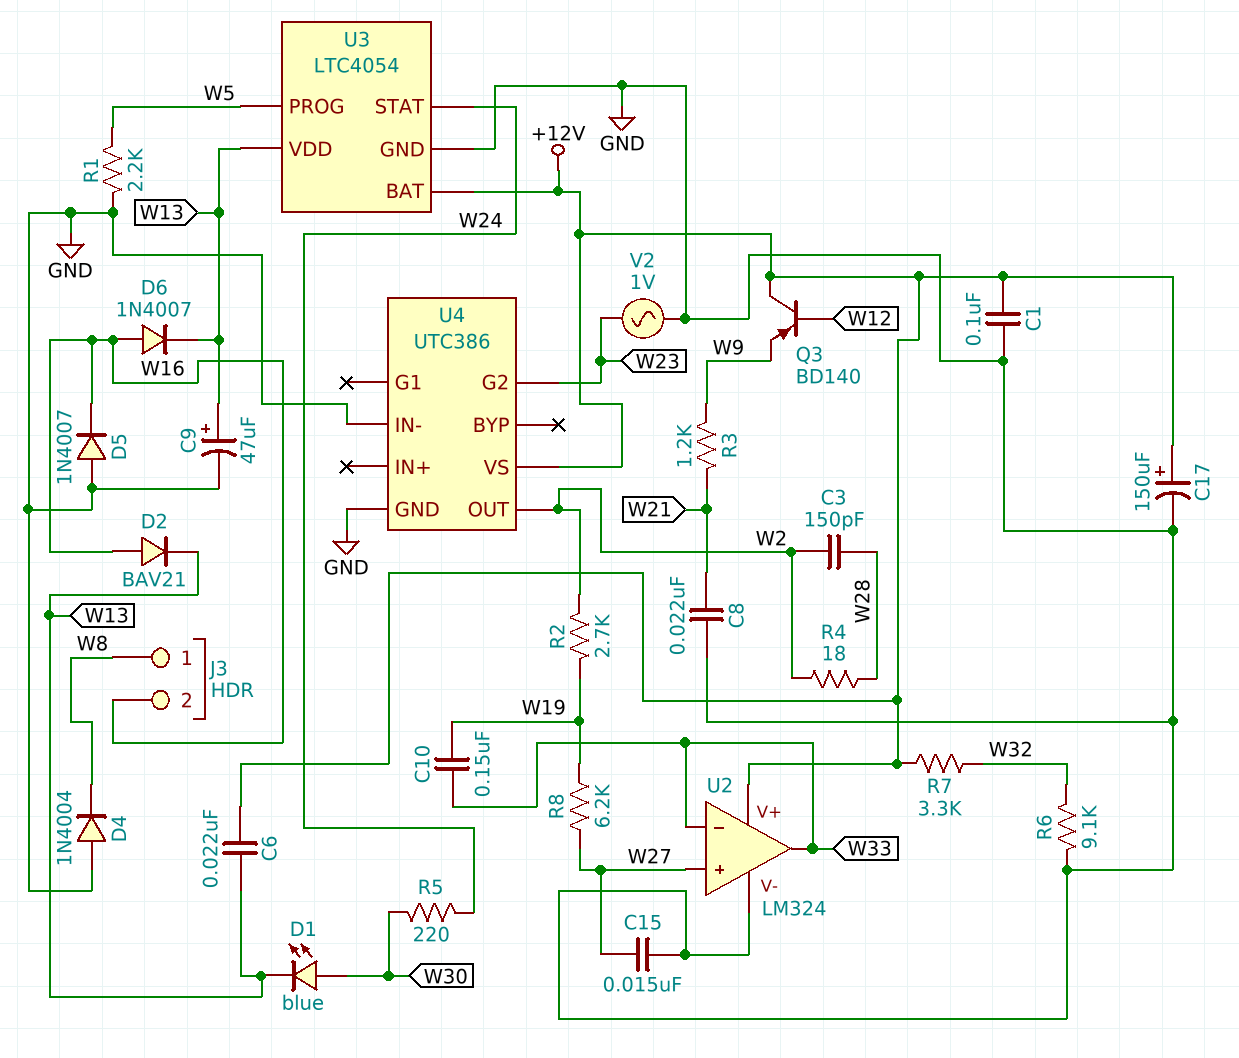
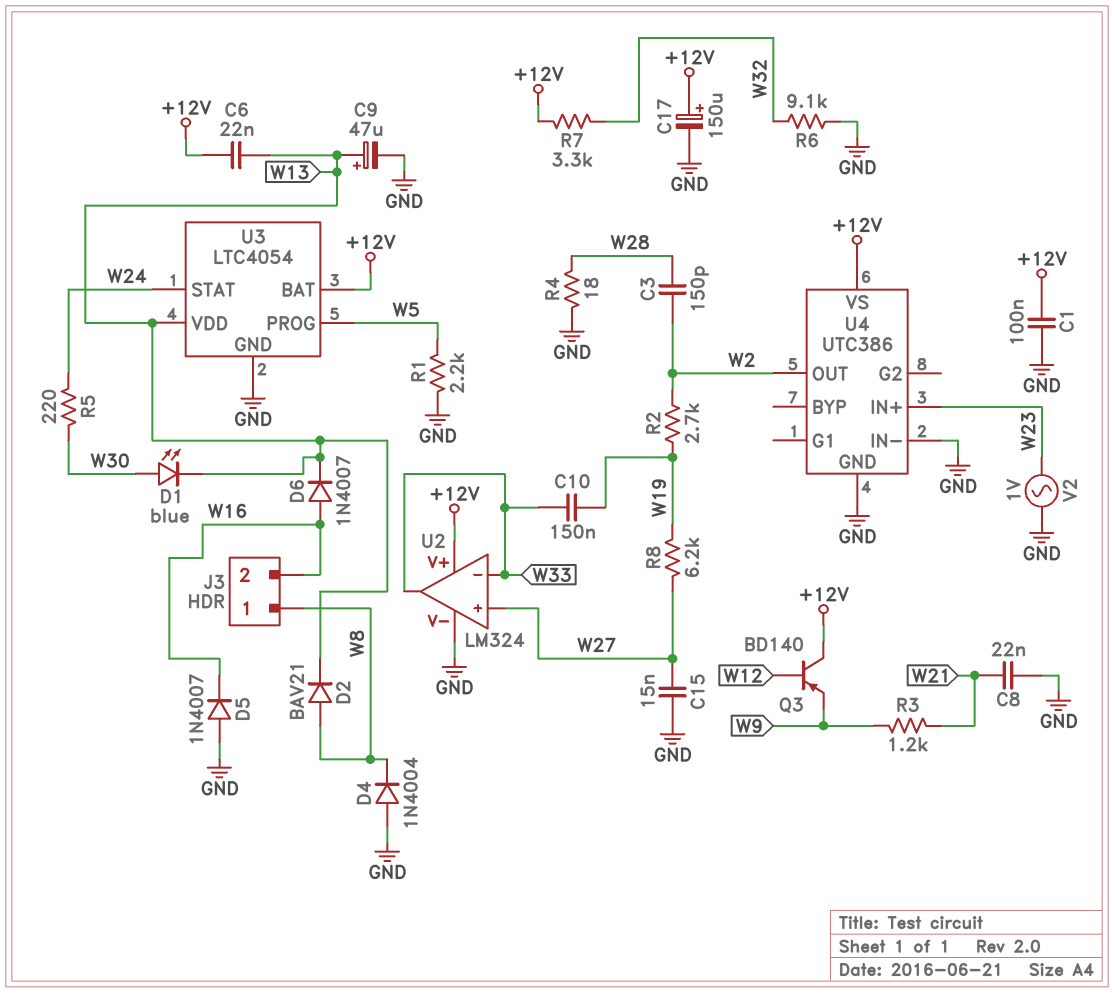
D2: diode BAV21 (A W16, K W13) -> diode BAV21 (A W8, K W13)
R4: 18 (W2, W28) -> 18 (GND, W28)
U4 pin G2: W23 -> none
U4 pin IN+: none -> W23

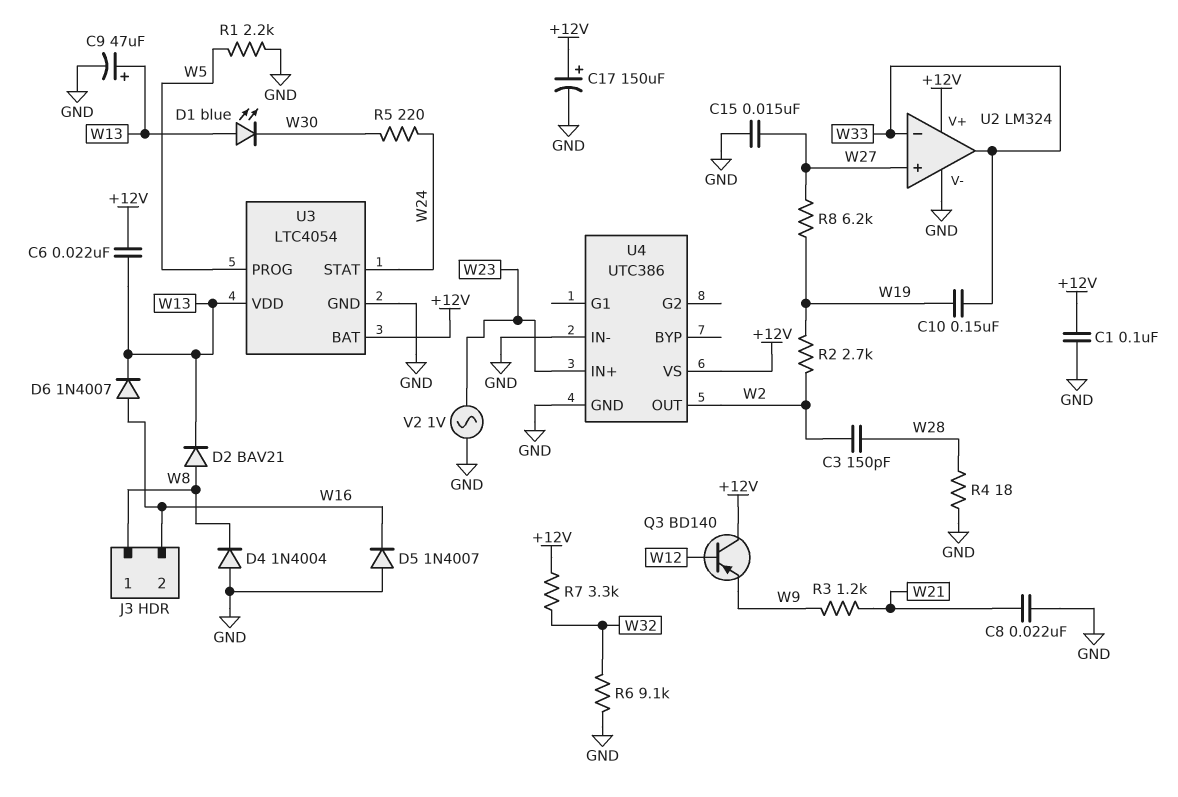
D1: LED blue (A W30, K W13) -> LED blue (A W13, K W30)

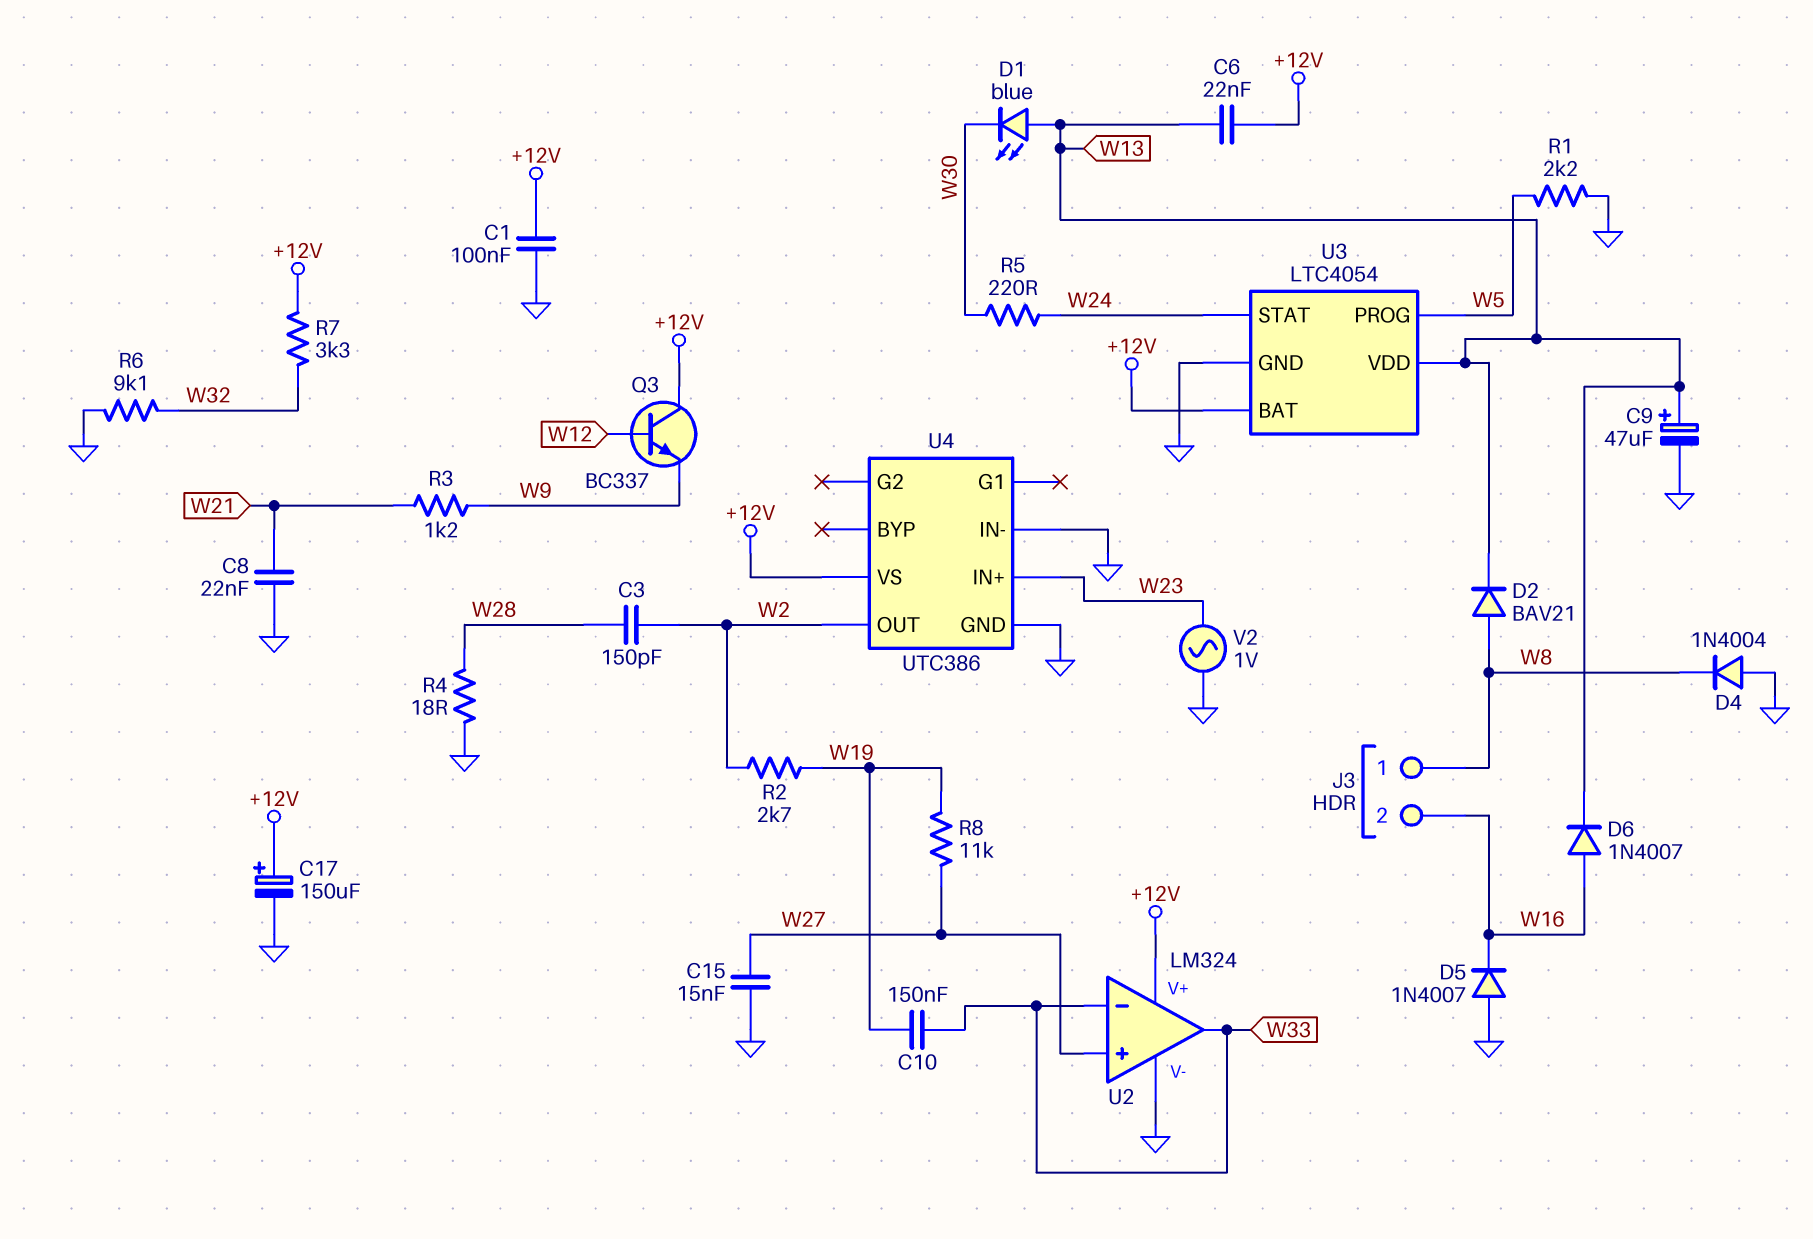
Q3: PNP BD140 (B W12, C +12V, E W9) -> NPN BC337 (B W12, C +12V, E W9)
R8: 6.2k (W19, W27) -> 11k (W19, W27)

